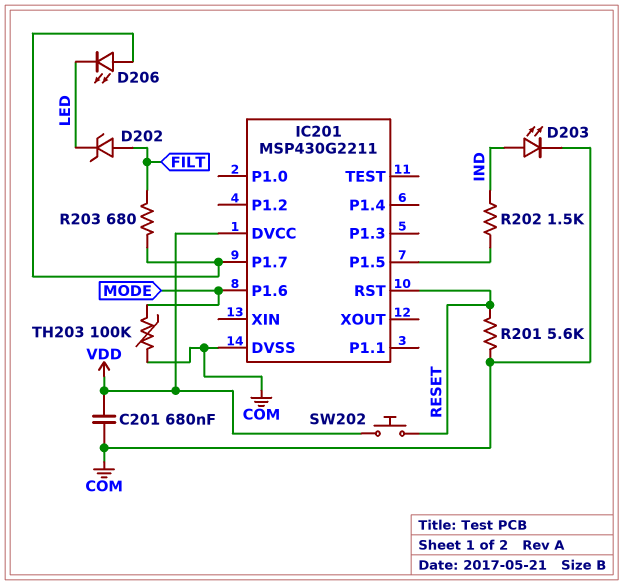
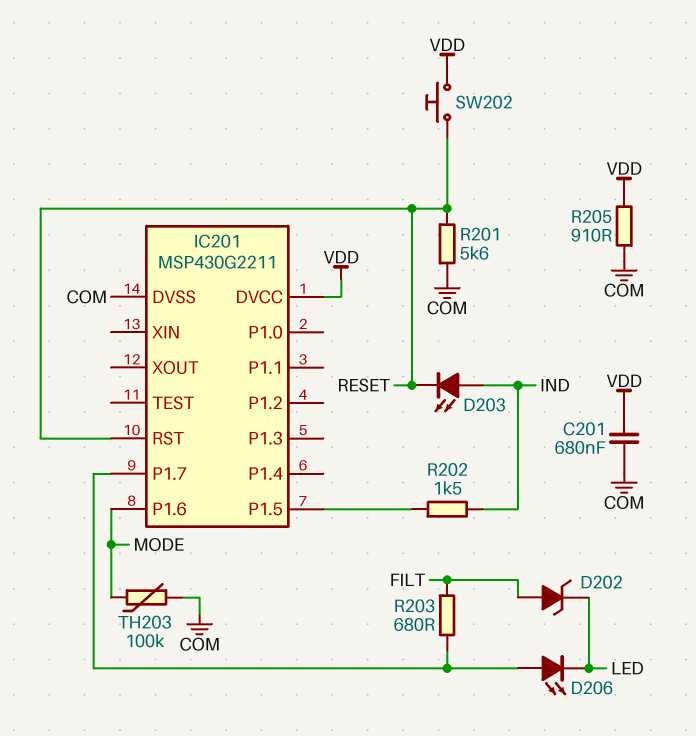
D203: LED (A IND, K COM) -> LED (A IND, K RESET)
R205: none -> 910 (COM, VDD)

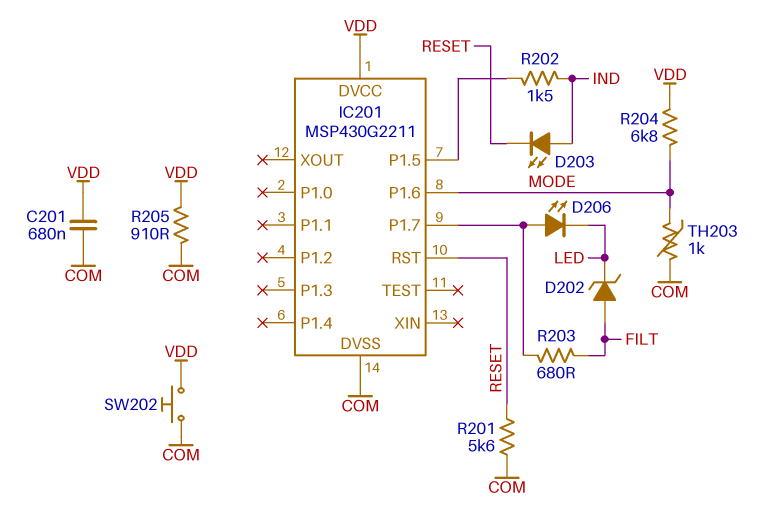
R204: none -> 6.8k (MODE, VDD)
SW202: button (RESET, VDD) -> button (COM, VDD)
TH203: 100k (COM, MODE) -> 1k (COM, MODE)

